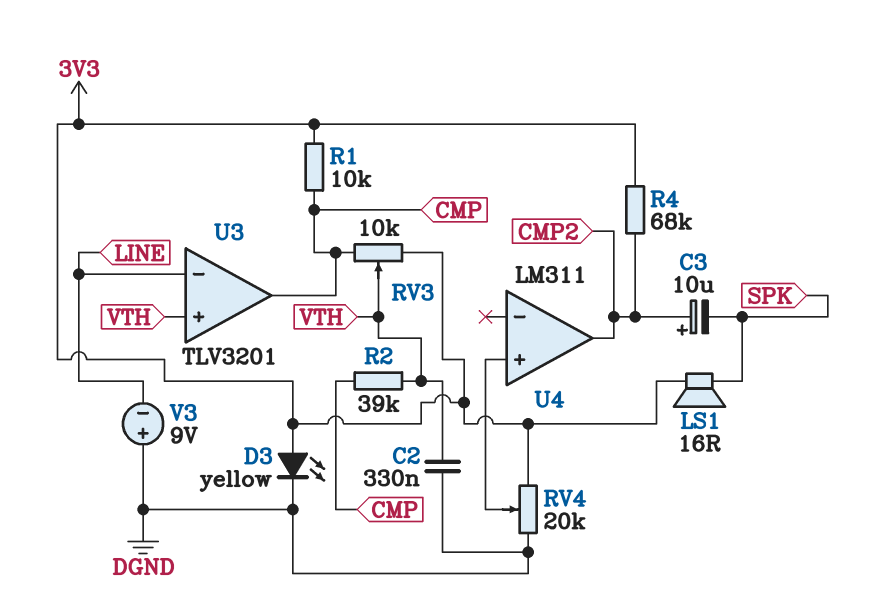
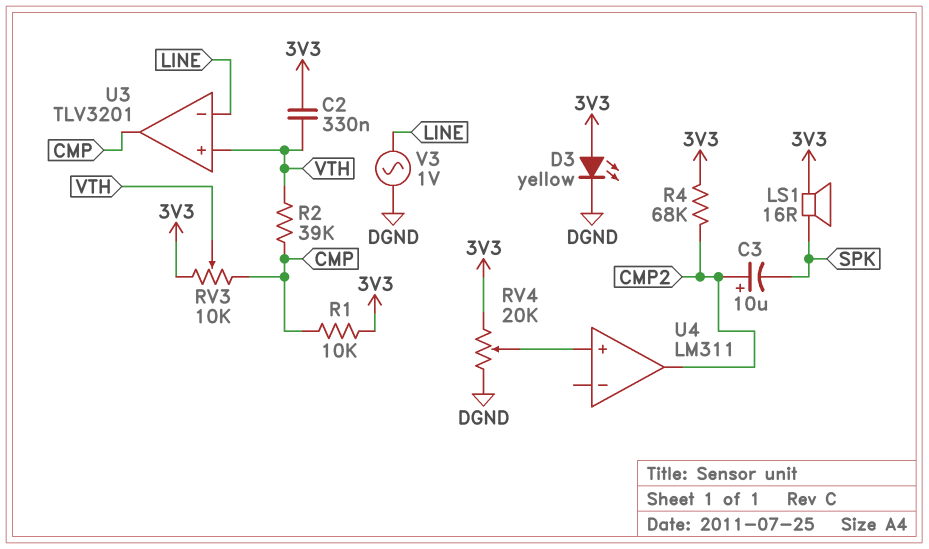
C2: 330nF (DGND, VTH) -> 330nF (3V3, VTH)
V3: 9V (plus DGND, minus LINE) -> AC 1V (DGND, LINE)

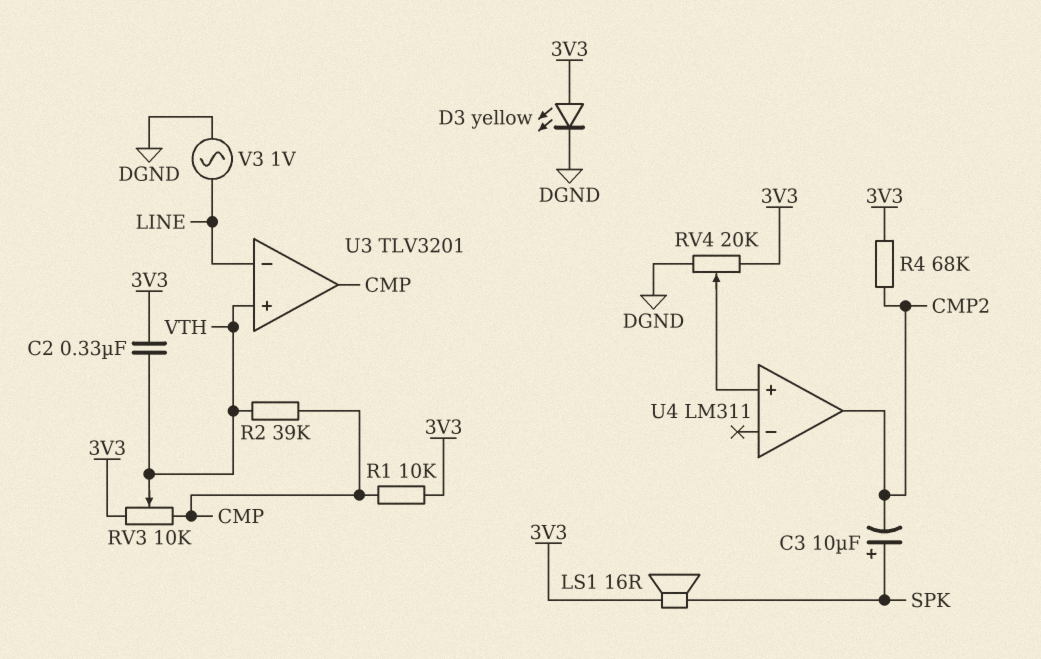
C3: 10uF (plus CMP2, minus SPK) -> 10uF (plus SPK, minus CMP2)

